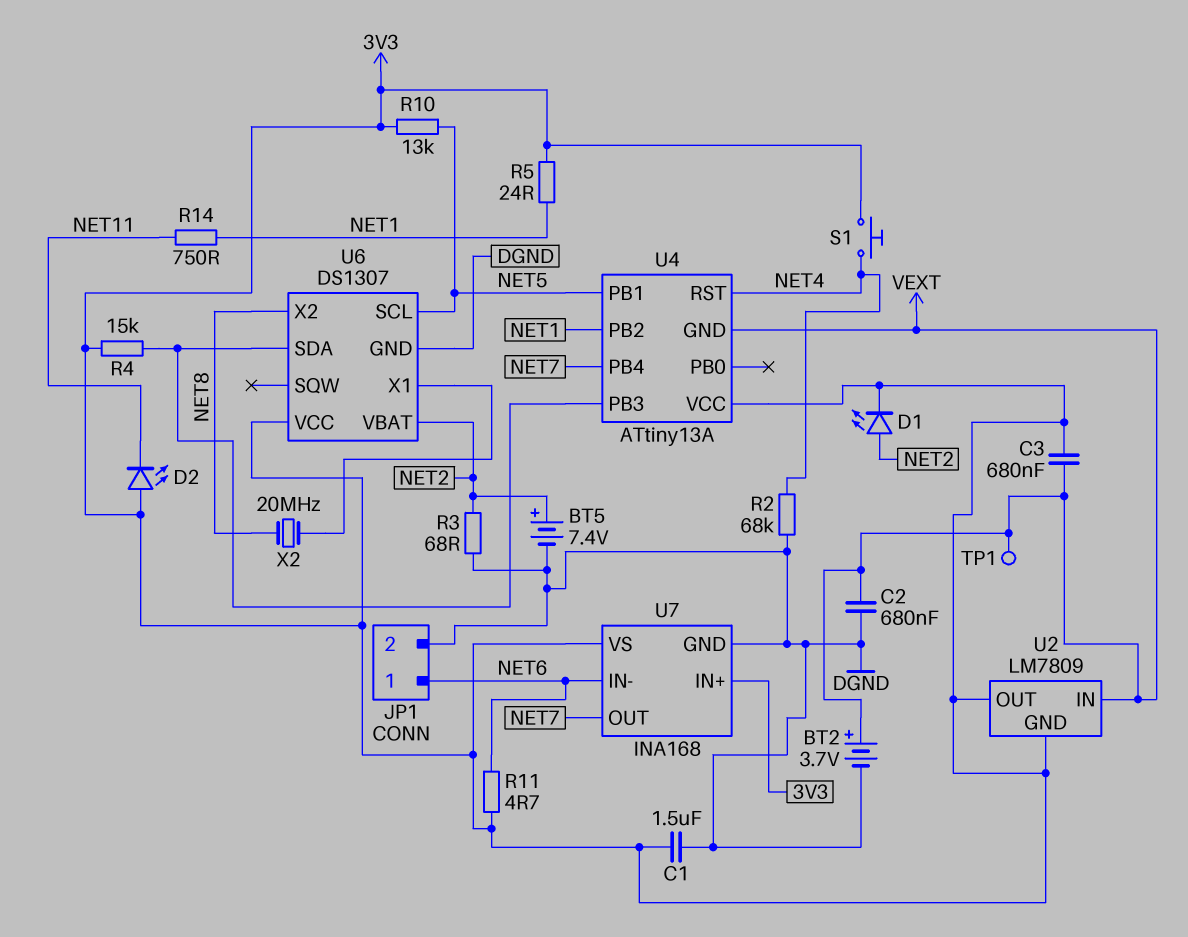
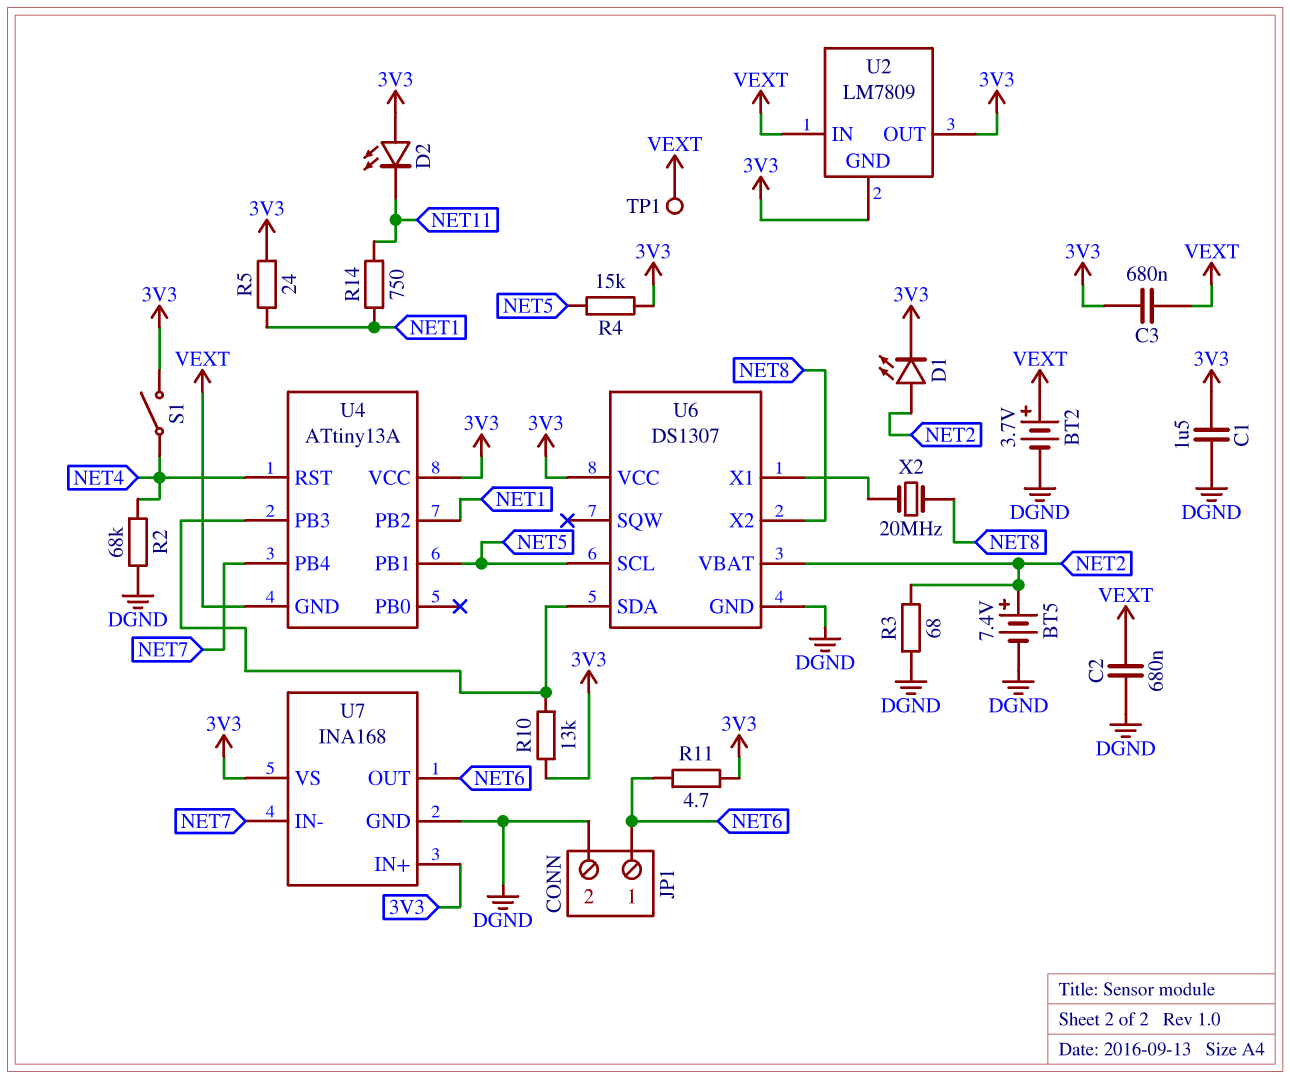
R4: 15k (3V3, U4/PB3) -> 15k (3V3, NET5)
R10: 13k (3V3, NET5) -> 13k (3V3, U4/PB3)
S1: button (3V3, NET4) -> switch (3V3, NET4)
U7 pin IN-: NET6 -> NET7
U7 pin OUT: NET7 -> NET6

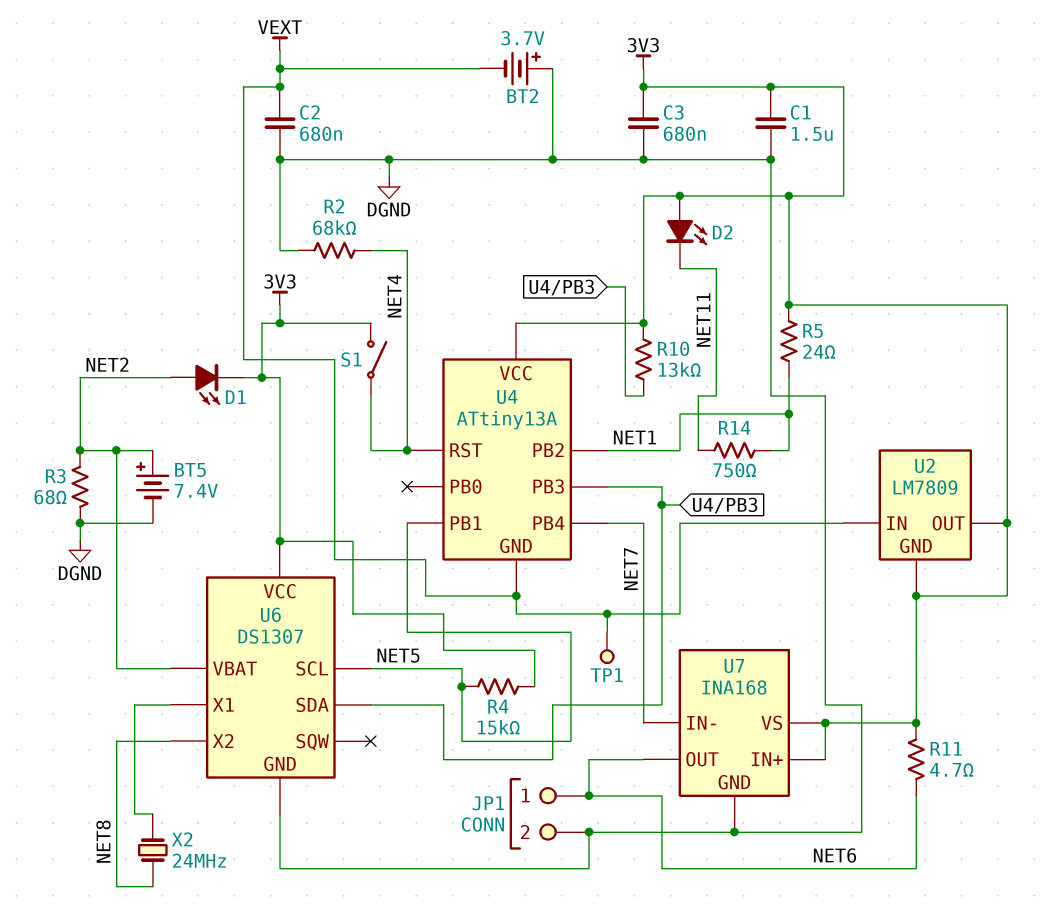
BT2: 3.7V (plus VEXT, minus DGND) -> 3.7V (plus DGND, minus VEXT)
C3: 680nF (3V3, VEXT) -> 680nF (3V3, DGND)
X2: 20MHz (NET8, U6/X1) -> 24MHz (NET8, U6/X1)

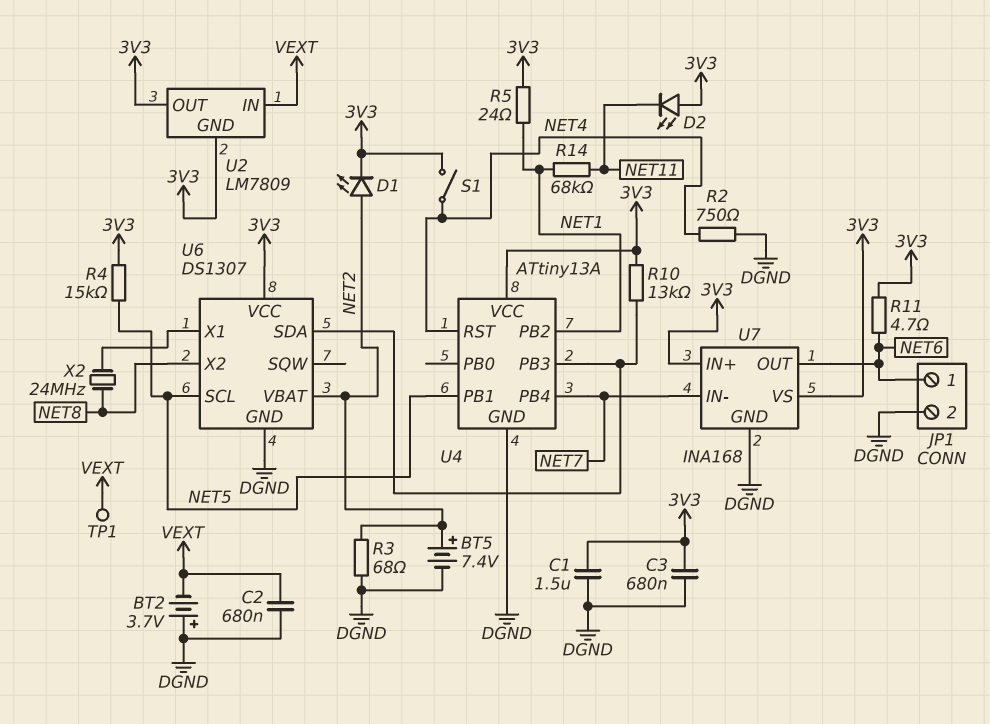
R2: 68k (DGND, NET4) -> 750 (DGND, NET4)
R14: 750 (NET1, NET11) -> 68k (NET1, NET11)
U4 pin GND: VEXT -> DGND

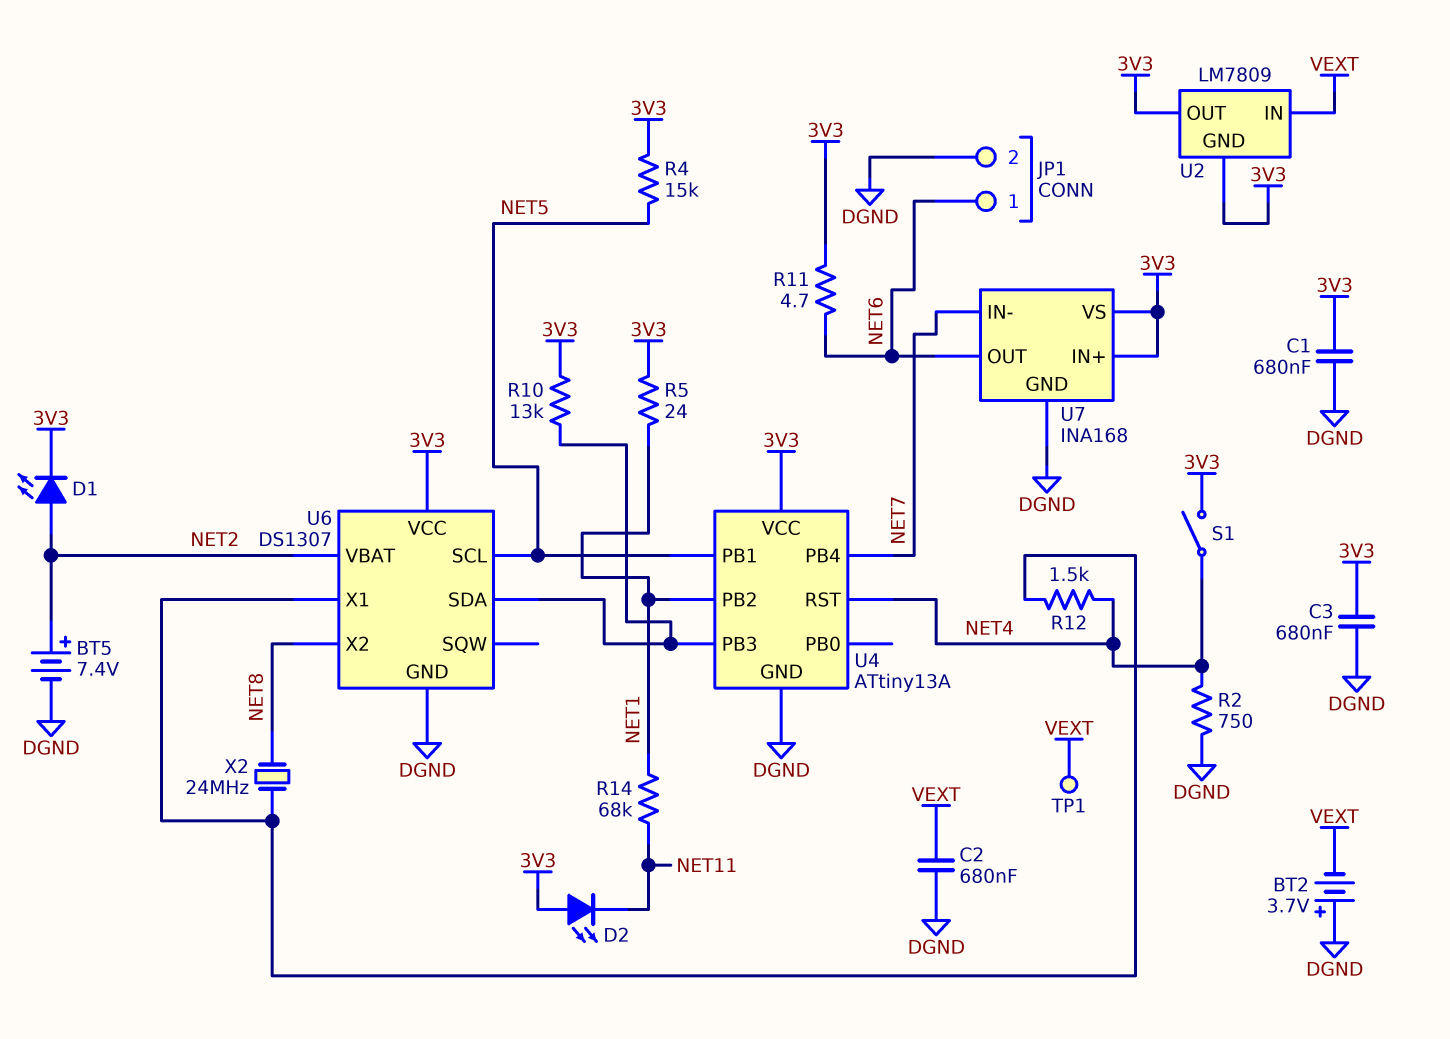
C1: 1.5uF (3V3, DGND) -> 680nF (3V3, DGND)
R3: 68 (DGND, NET2) -> none
R12: none -> 1.5k (NET4, U6/X1)

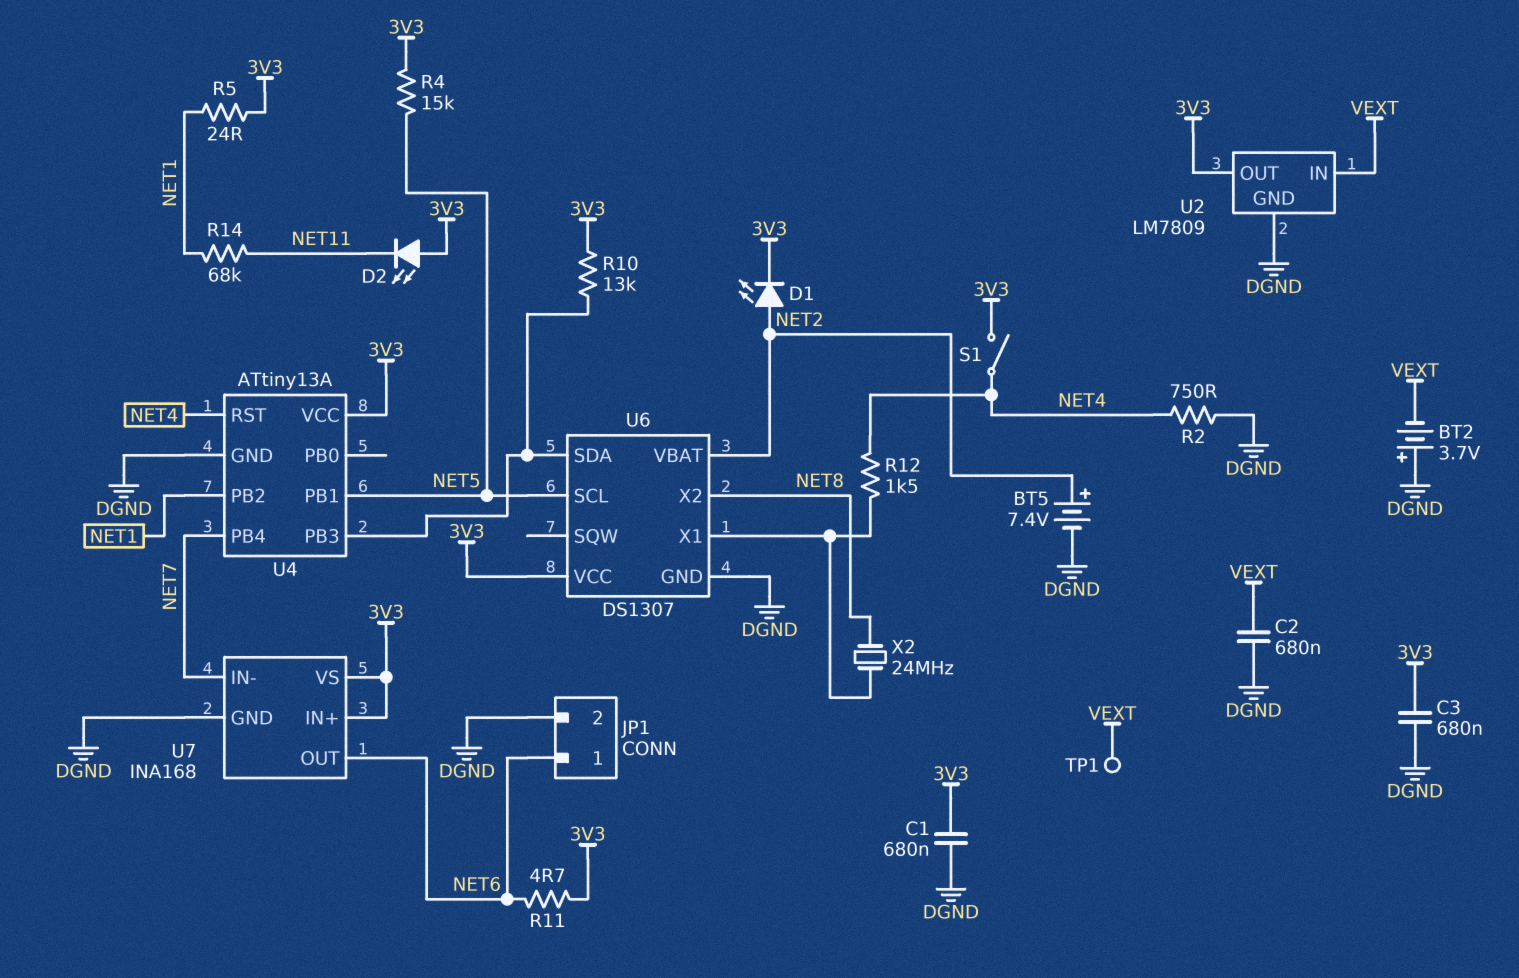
U2 pin GND: 3V3 -> DGND

